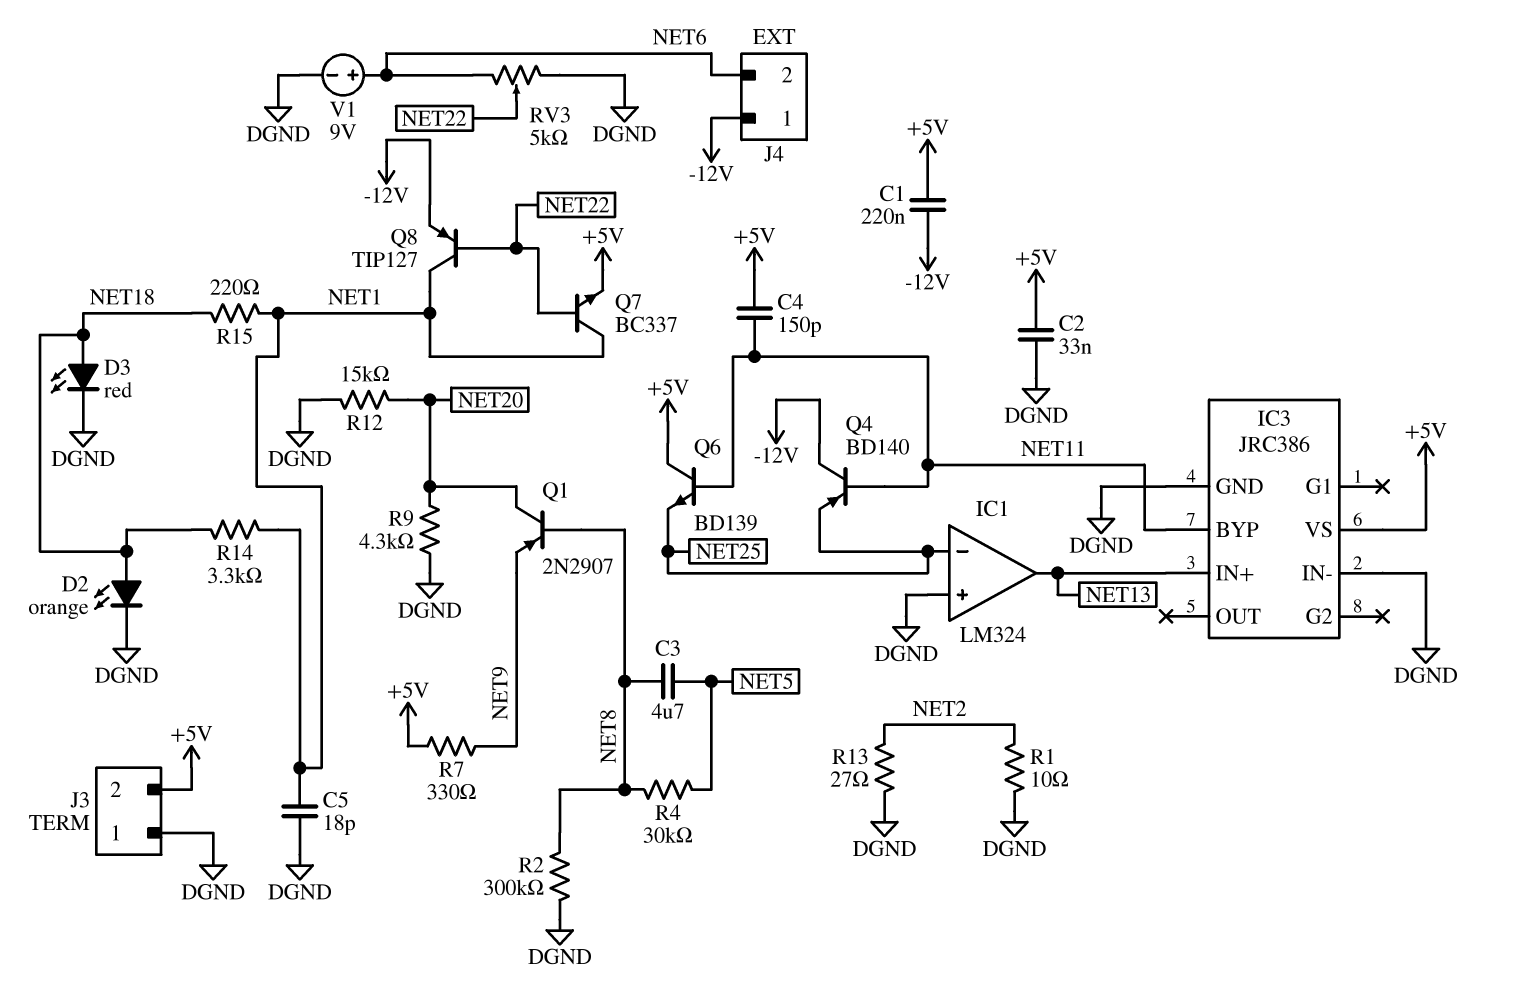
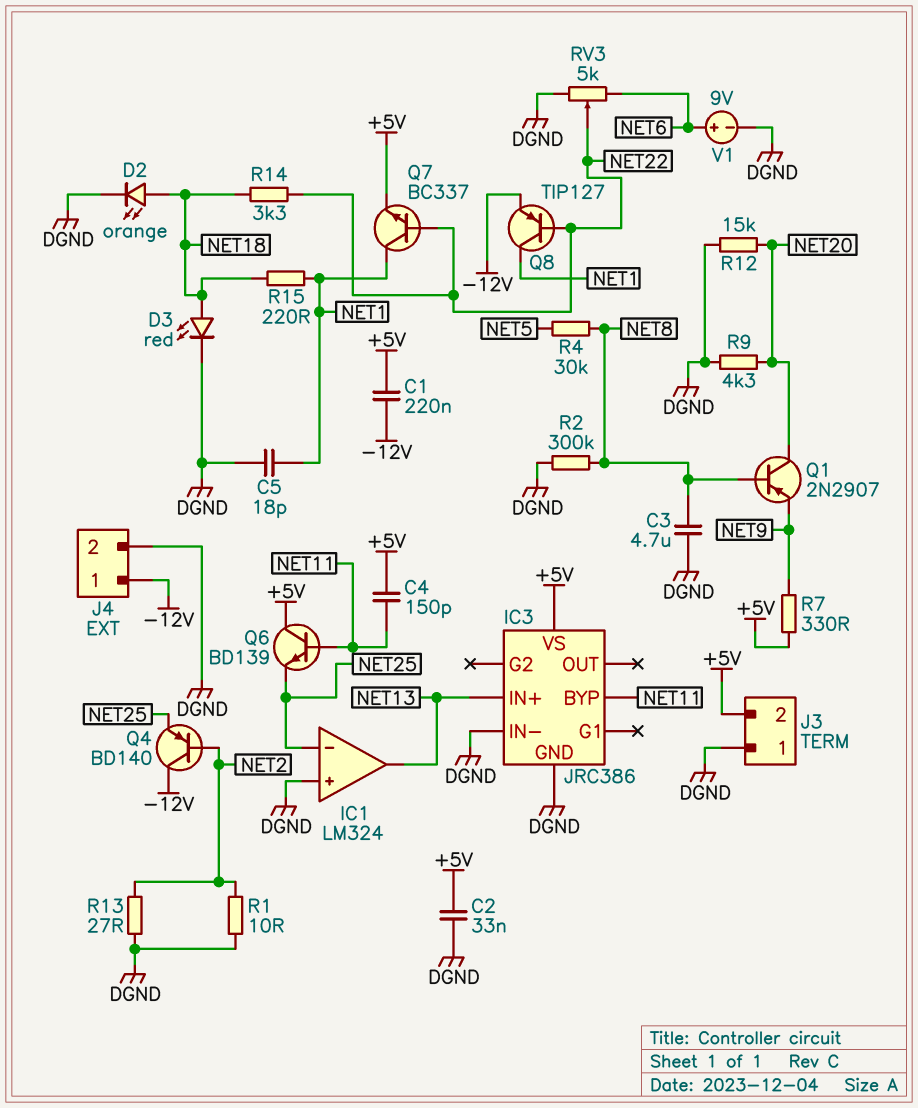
C3: 4.7uF (NET5, NET8) -> 4.7uF (DGND, NET8)
J4 pin 2: NET6 -> DGND
Q4: PNP BD140 (B NET11, C -12V, E NET25) -> PNP BD140 (B NET2, C -12V, E NET25)
R14: 3.3k (NET1, NET18) -> 3.3k (NET18, NET22)

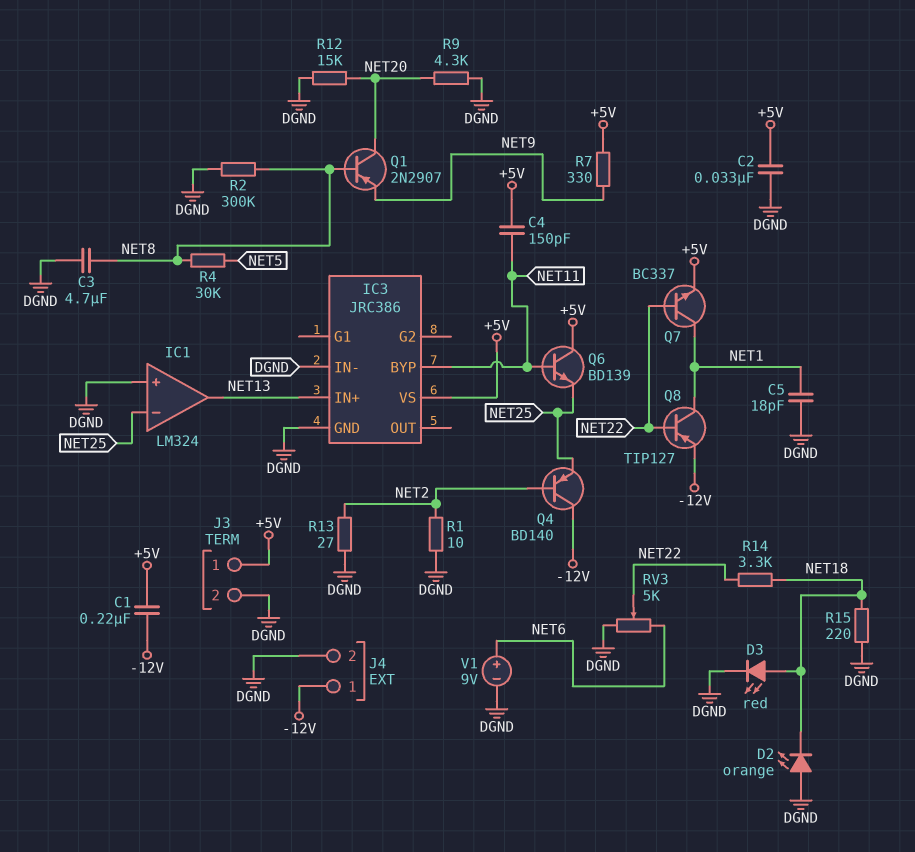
D2: LED orange (A NET18, K DGND) -> LED orange (A DGND, K NET18)
J3 pin 1: DGND -> +5V
J3 pin 2: +5V -> DGND
R15: 220 (NET1, NET18) -> 220 (DGND, NET18)

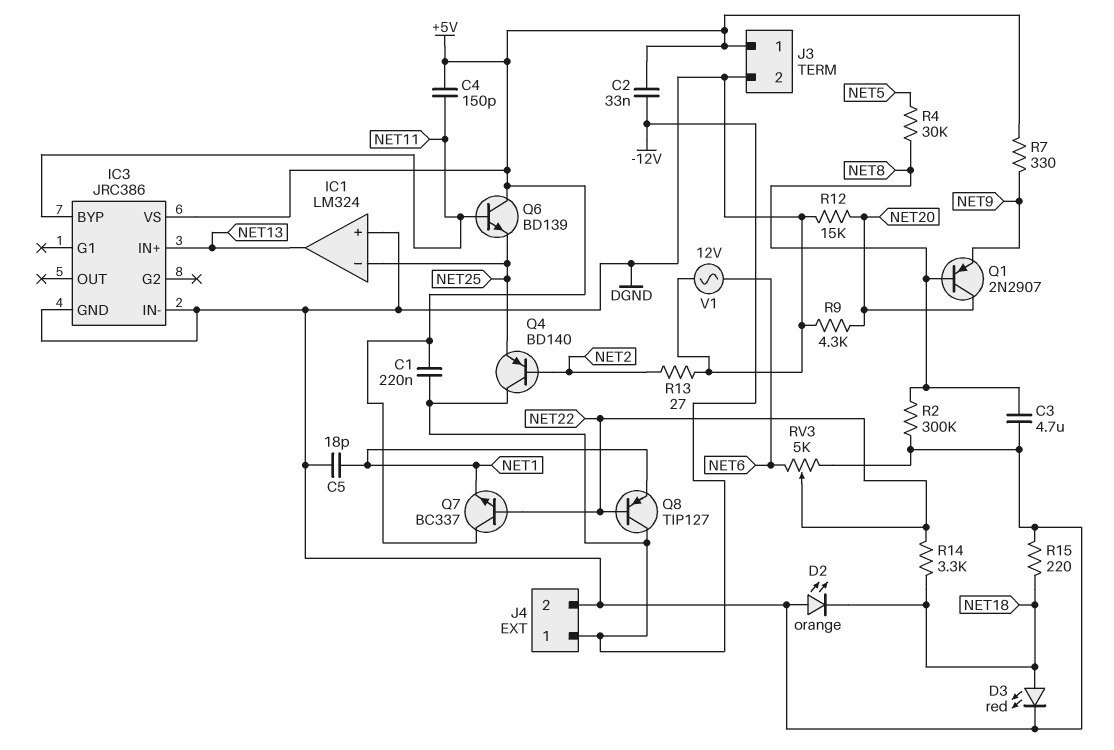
C2: 33nF (+5V, DGND) -> 33nF (+5V, -12V)
Q7: NPN BC337 (B NET22, C NET1, E +5V) -> NPN BC337 (B NET22, C +5V, E NET1)
Q8: PNP TIP127 (B NET22, C NET1, E -12V) -> PNP TIP127 (B NET22, C -12V, E NET1)
R1: 10 (DGND, NET2) -> none
V1: 9V (plus NET6, minus DGND) -> AC 12V (DGND, NET6)

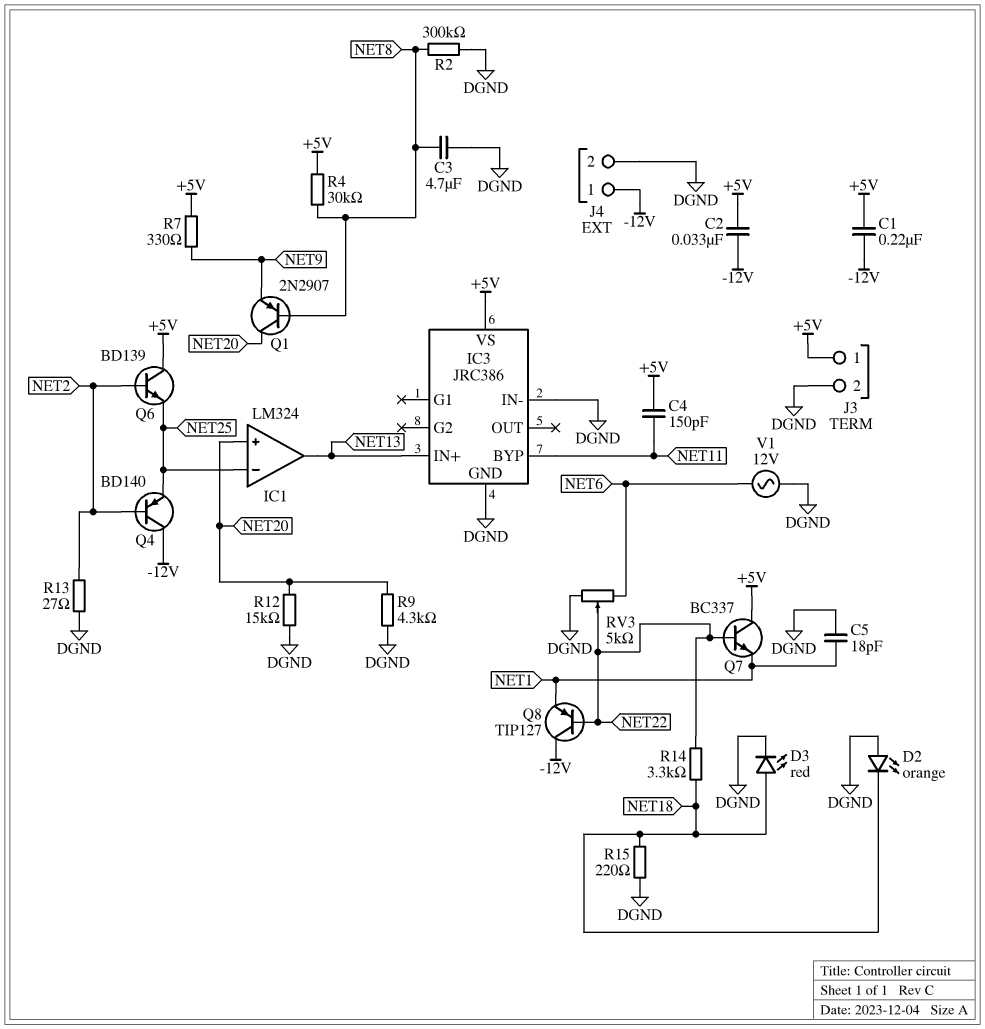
IC1 pin in+: DGND -> NET20
Q6: NPN BD139 (B NET11, C +5V, E NET25) -> NPN BD139 (B NET2, C +5V, E NET25)
R4: 30k (NET5, NET8) -> 30k (+5V, NET8)

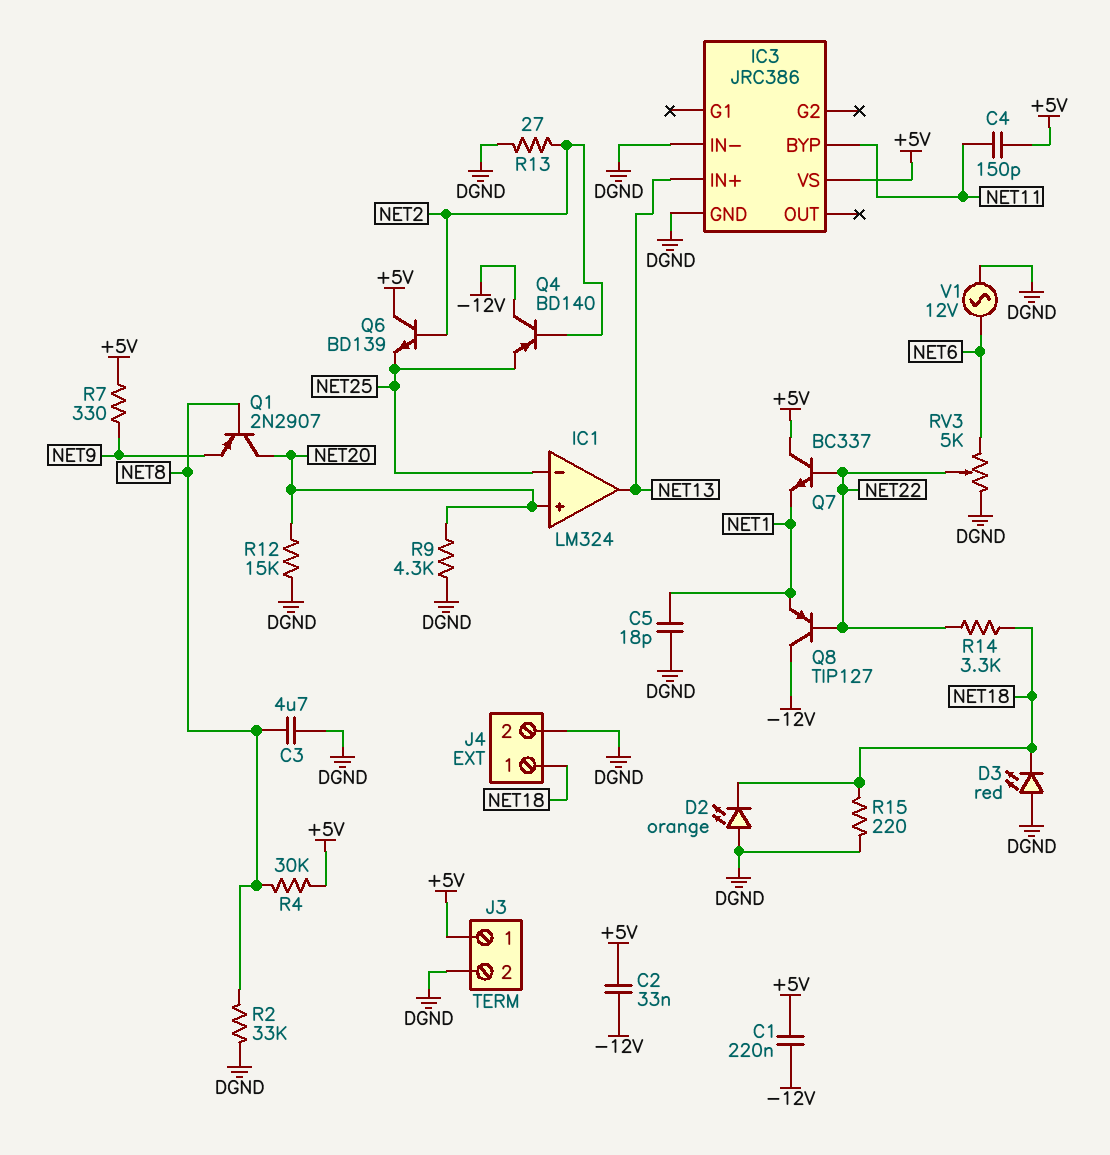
D3: LED red (A NET18, K DGND) -> LED red (A DGND, K NET18)
J4 pin 1: -12V -> NET18
R2: 300k (DGND, NET8) -> 33k (DGND, NET8)

